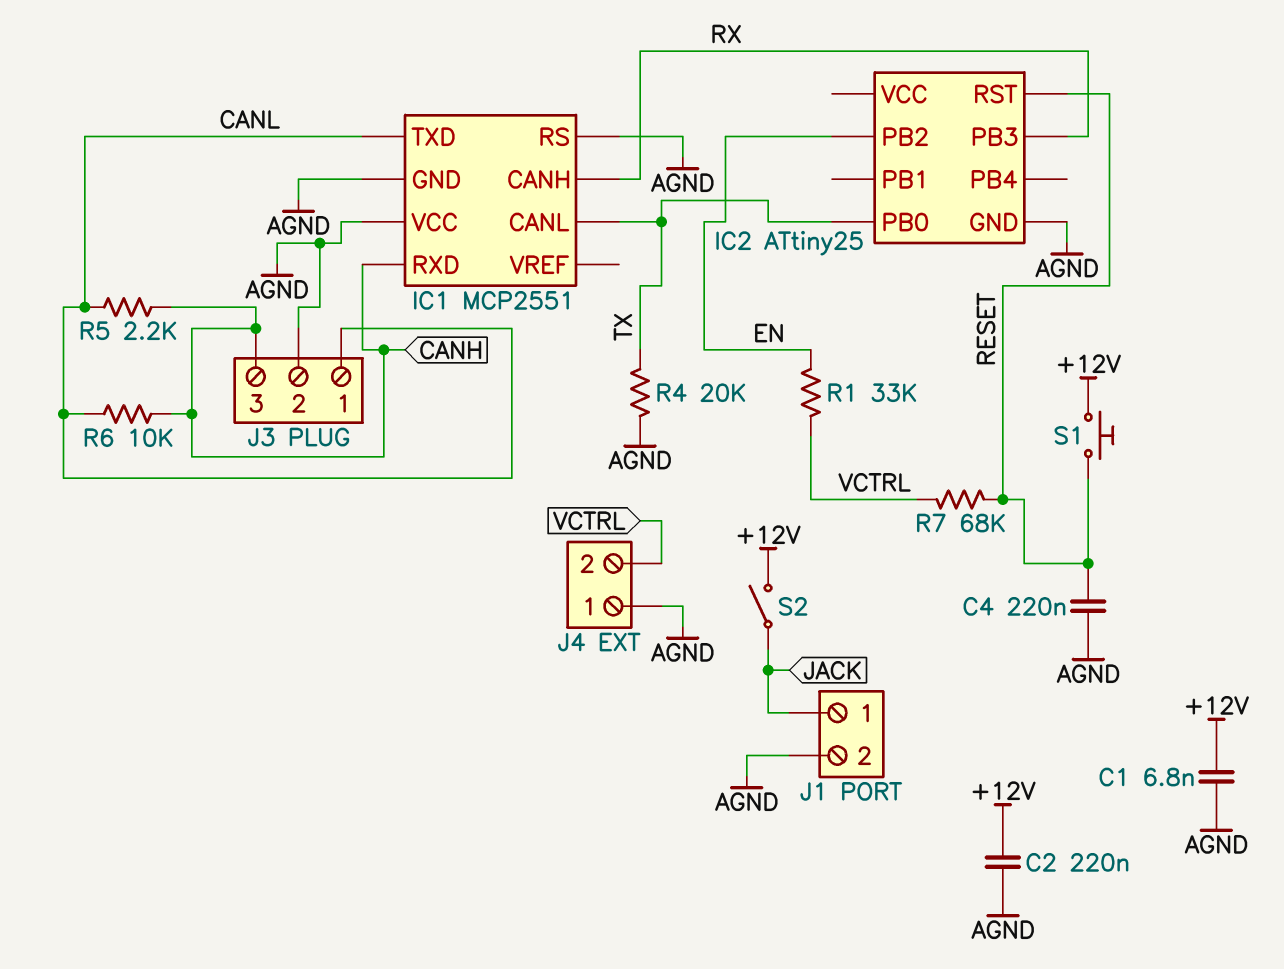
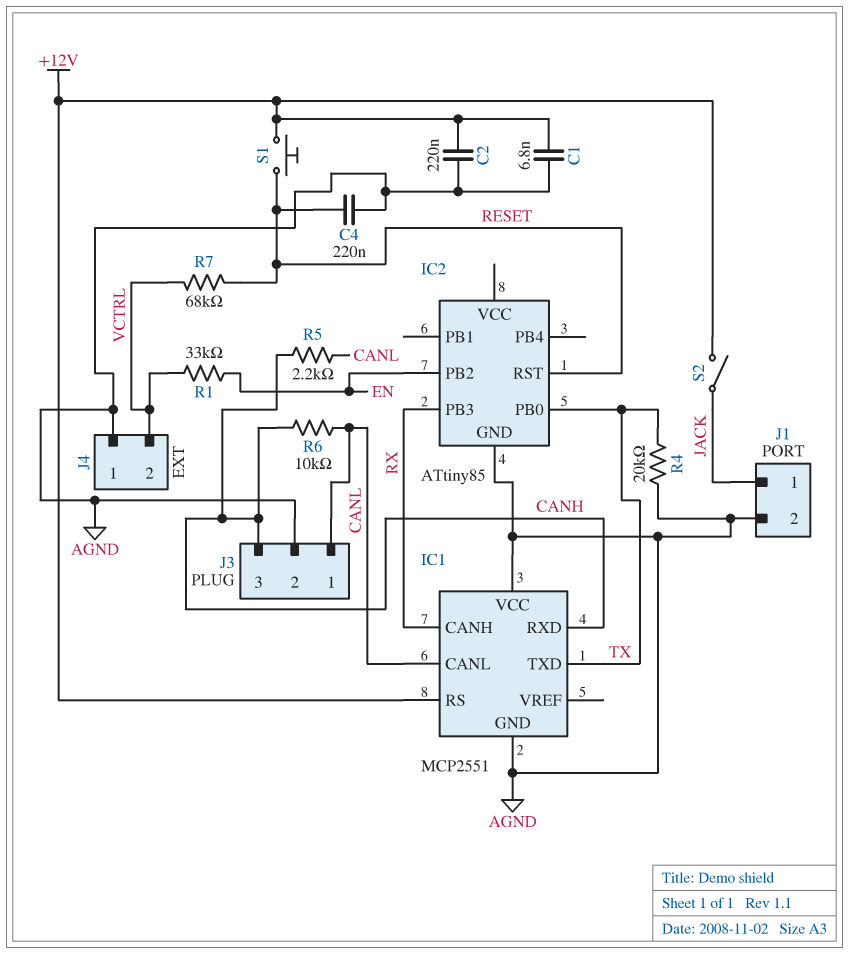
IC1 pin CANL: TX -> CANL
IC1 pin RS: AGND -> +12V
IC1 pin TXD: CANL -> TX
IC2: ATtiny25 -> ATtiny85

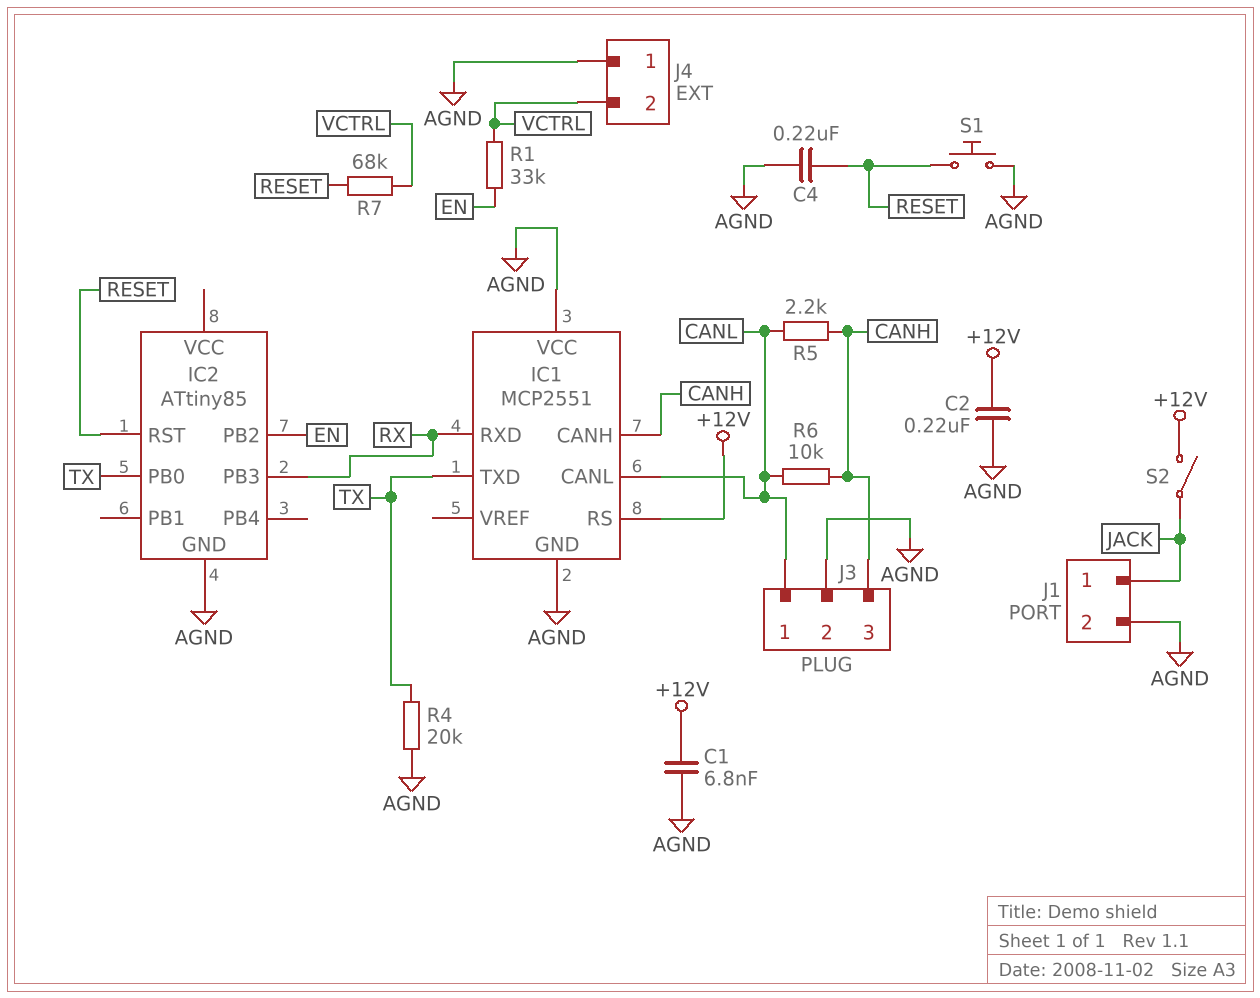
IC1 pin CANH: RX -> CANH
IC1 pin RXD: CANH -> RX
S1: button (+12V, RESET) -> button (AGND, RESET)

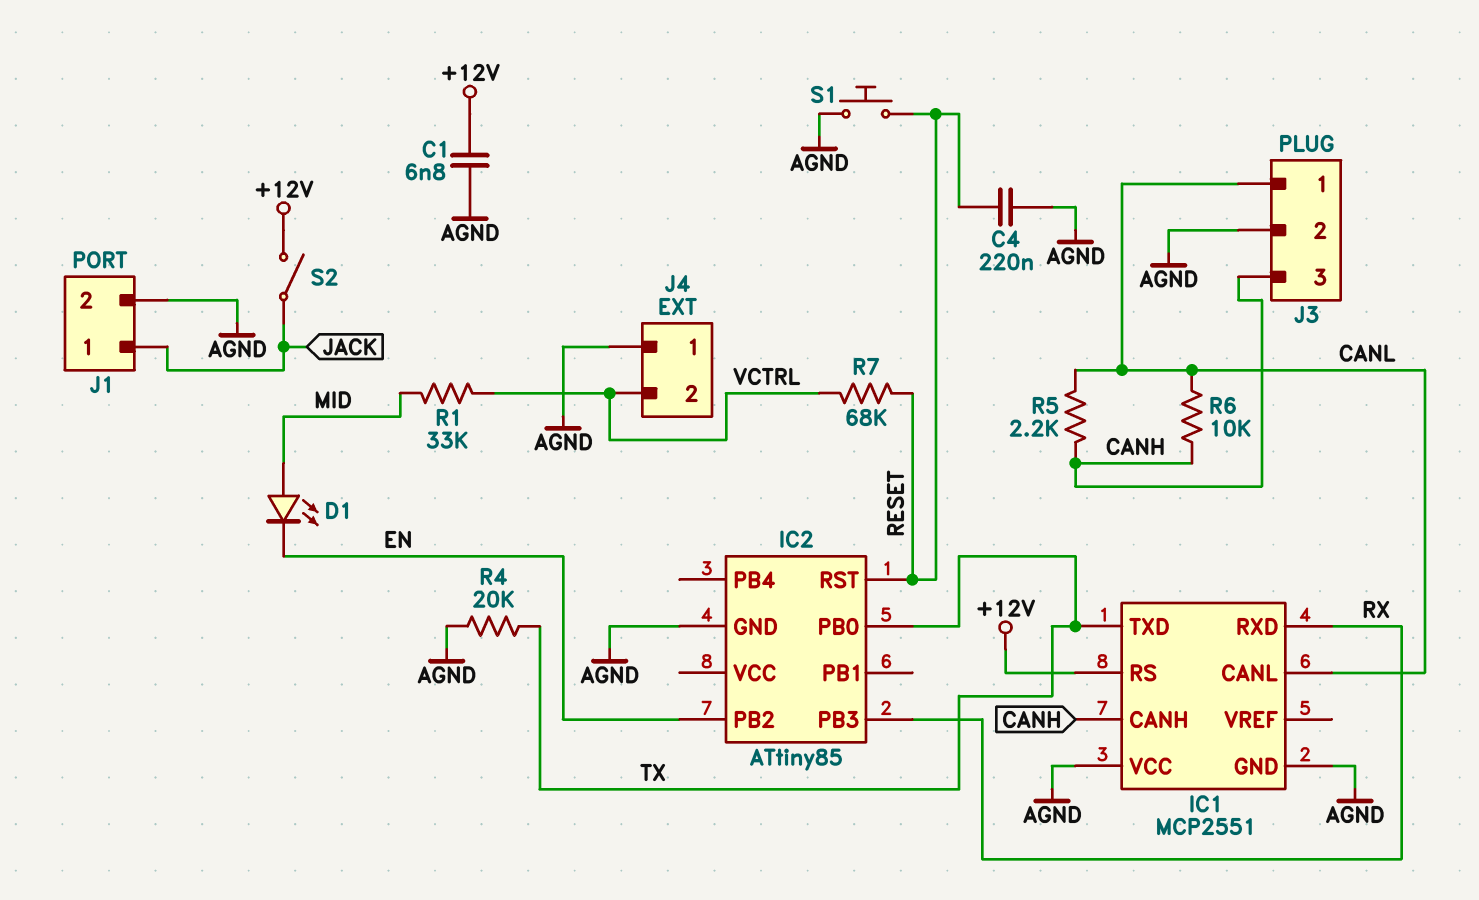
C2: 220nF (+12V, AGND) -> none
D1: none -> LED (A MID, K EN)
R1: 33k (EN, VCTRL) -> 33k (MID, VCTRL)

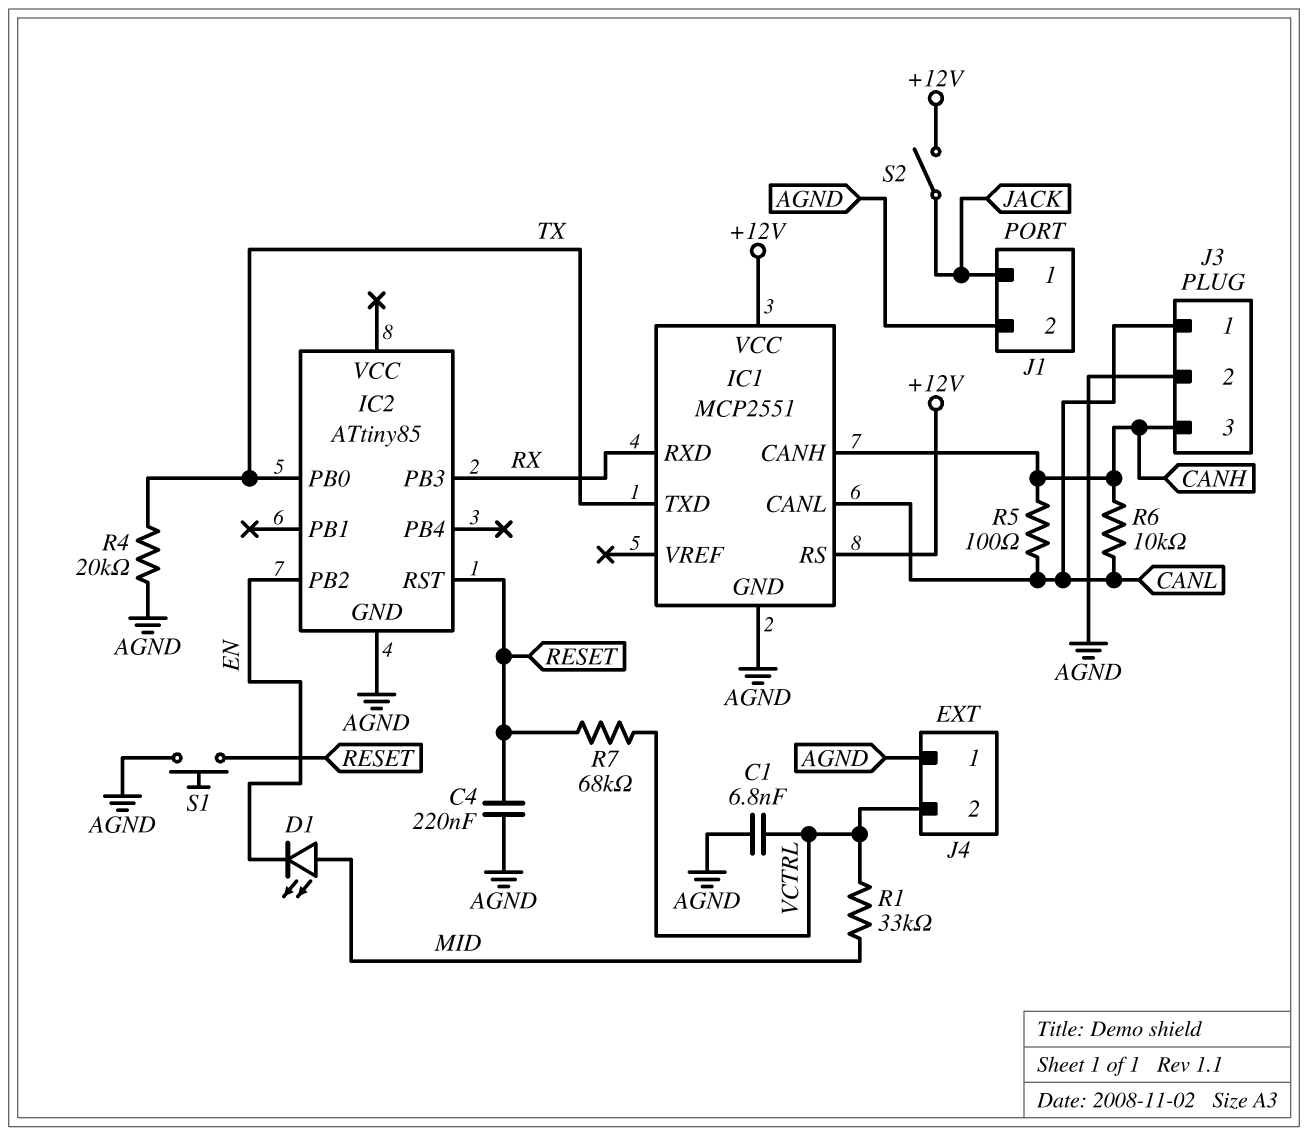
C1: 6.8nF (+12V, AGND) -> 6.8nF (AGND, VCTRL)
IC1 pin VCC: AGND -> +12V
R5: 2.2k (CANH, CANL) -> 100 (CANH, CANL)

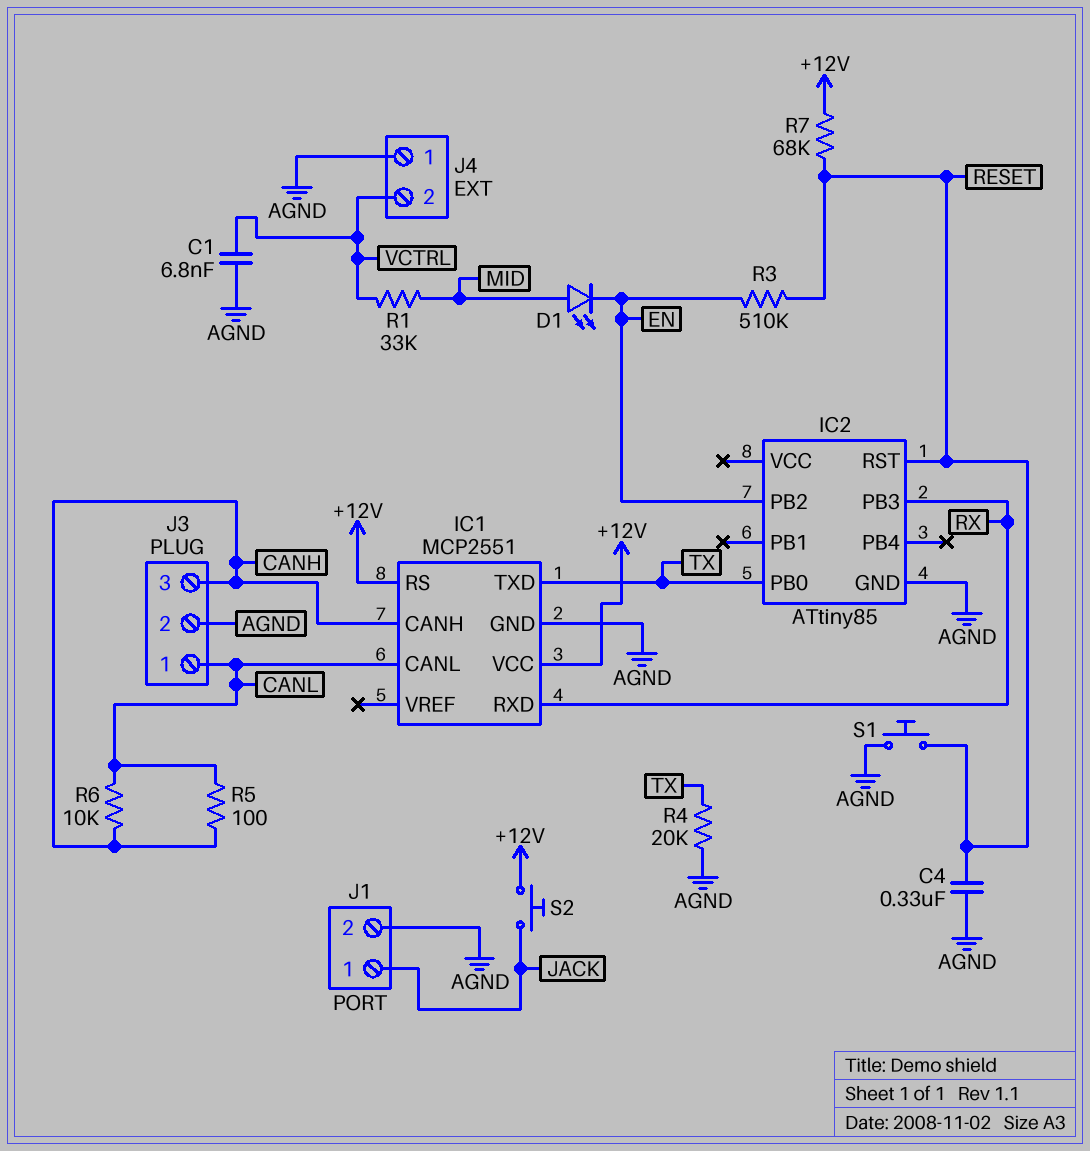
C4: 220nF (AGND, RESET) -> 330nF (AGND, RESET)
R3: none -> 510k (EN, RESET)
R7: 68k (RESET, VCTRL) -> 68k (+12V, RESET)
S2: switch (+12V, JACK) -> button (+12V, JACK)

